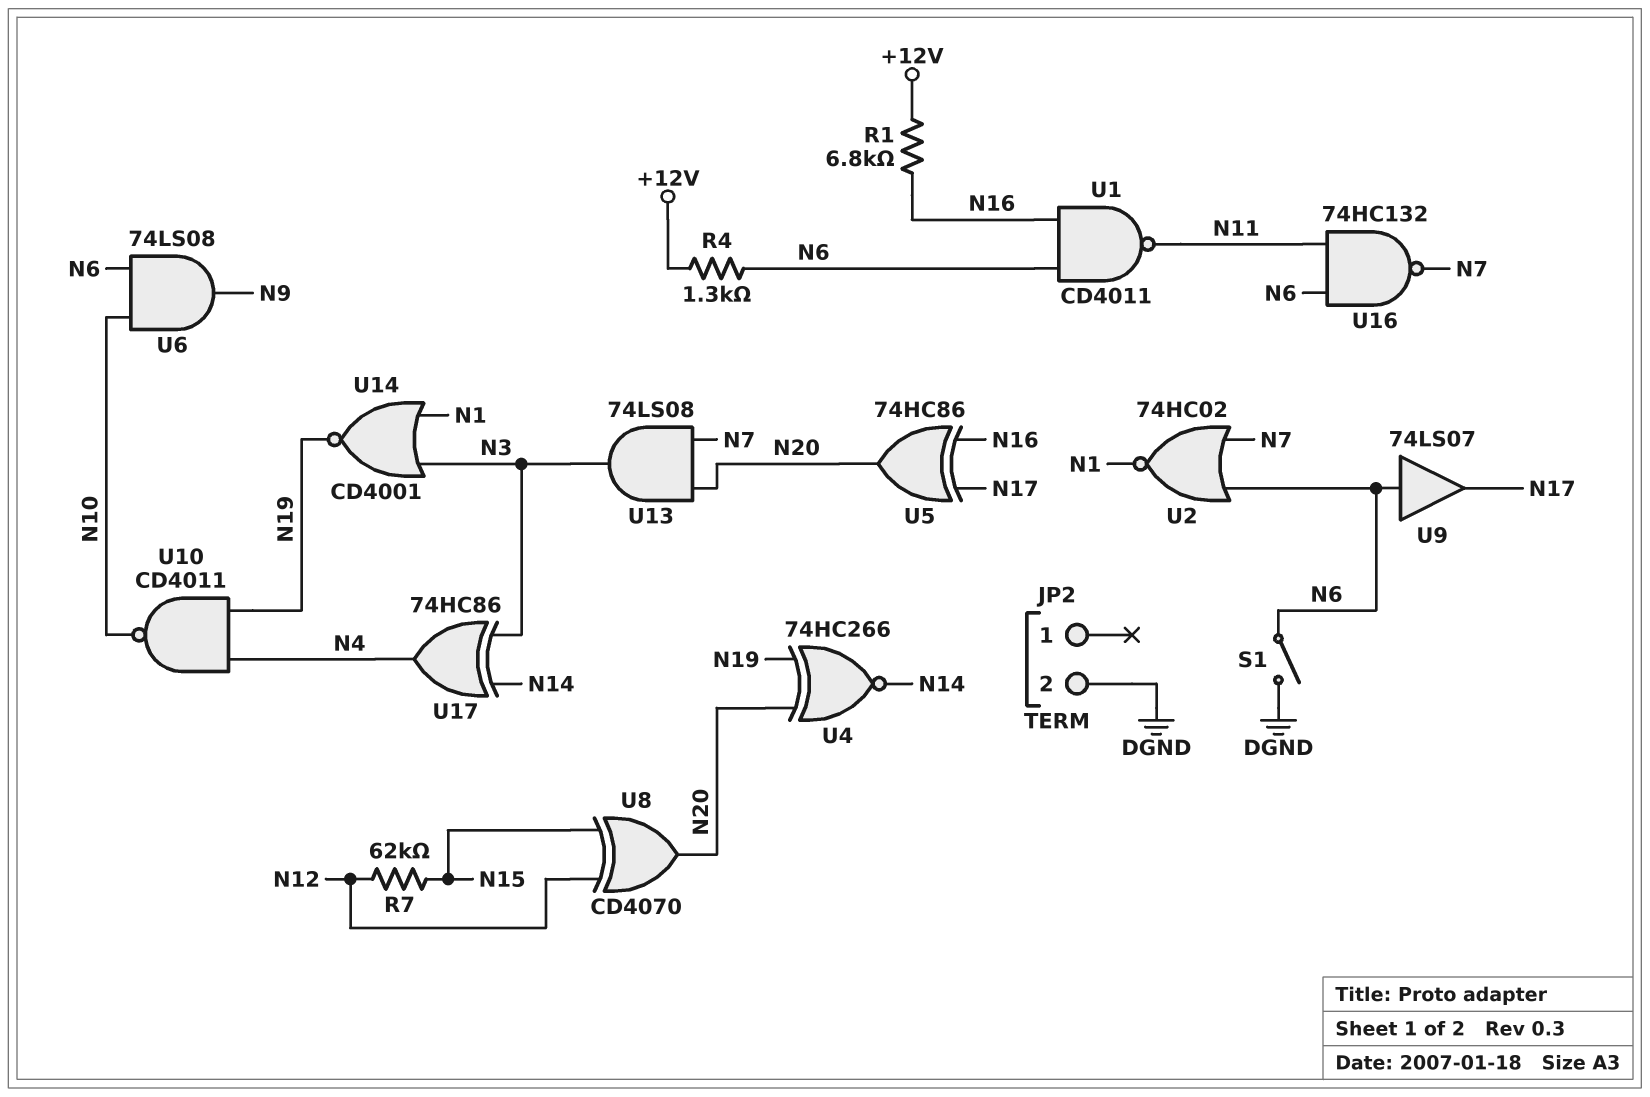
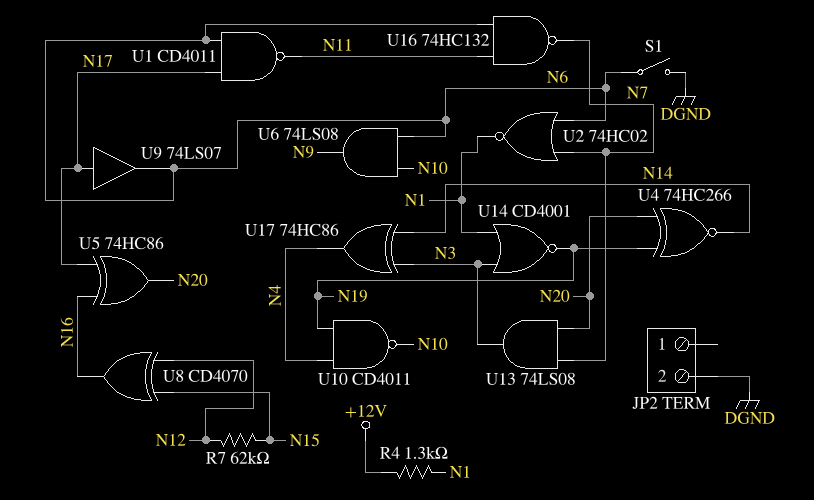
R1: 6.8k (+12V, N16) -> none
R4: 1.3k (+12V, N6) -> 1.3k (+12V, N1)
U1: NAND CD4011 (in N6, in N16, out N11) -> NAND CD4011 (in N6, in N17, out N11)
U8: XOR CD4070 (in N12, in N15, out N20) -> XOR CD4070 (in N12, in N15, out N16)
U9: buffer 74LS07 (in N6, out N17) -> buffer 74LS07 (in N17, out N6)

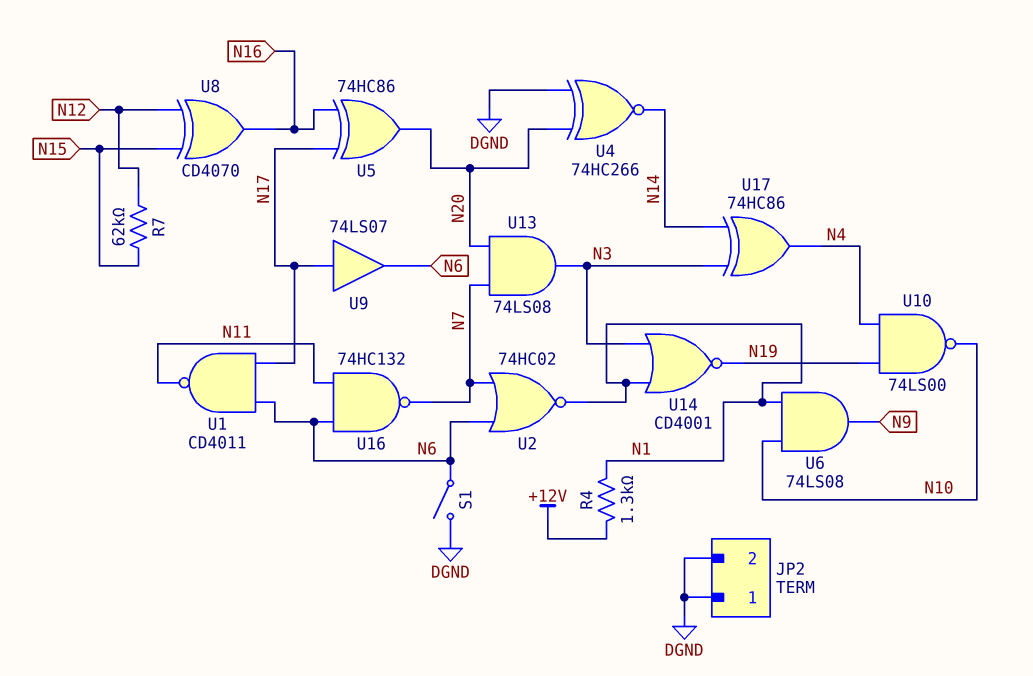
JP2 pin 1: none -> DGND
U4: XNOR 74HC266 (in N19, in N20, out N14) -> XNOR 74HC266 (in DGND, in N20, out N14)
U6: AND 74LS08 (in N6, in N10, out N9) -> AND 74LS08 (in N1, in N10, out N9)
U10: NAND CD4011 (in N4, in N19, out N10) -> NAND 74LS00 (in N4, in N19, out N10)

